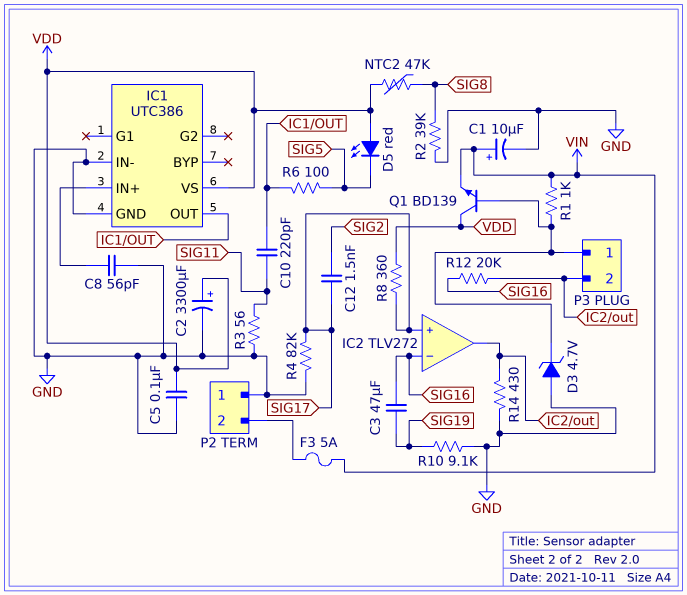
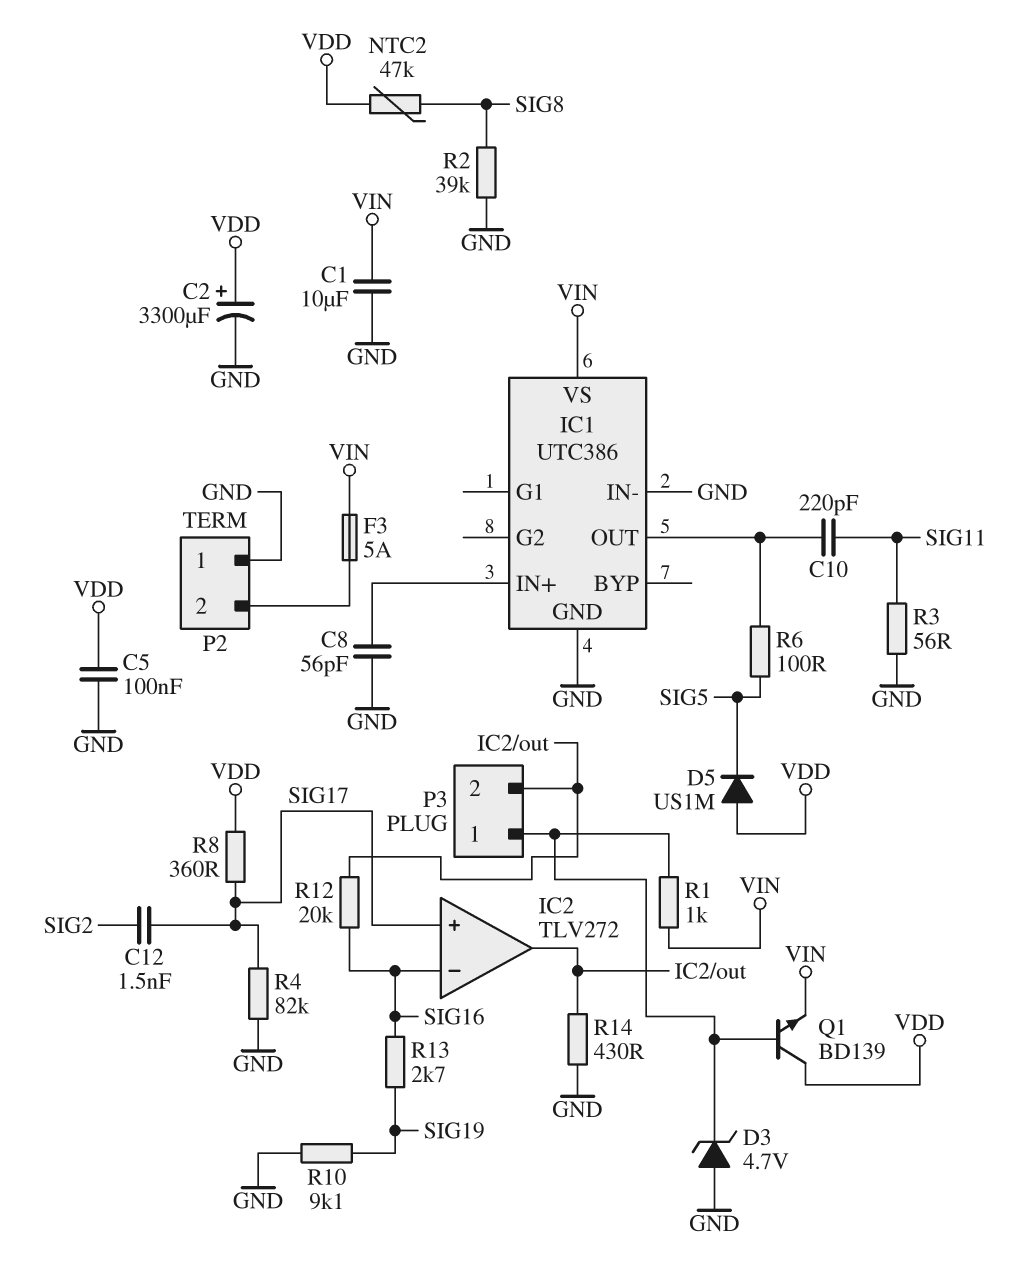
C1: 10uF (plus VIN, minus GND) -> 10uF (GND, VIN)
C3: 47uF (SIG16, SIG19) -> none
D5: LED red (A VDD, K SIG5) -> diode US1M (A VDD, K SIG5)
IC1 pin VS: VDD -> VIN
R13: none -> 2.7k (SIG16, SIG19)

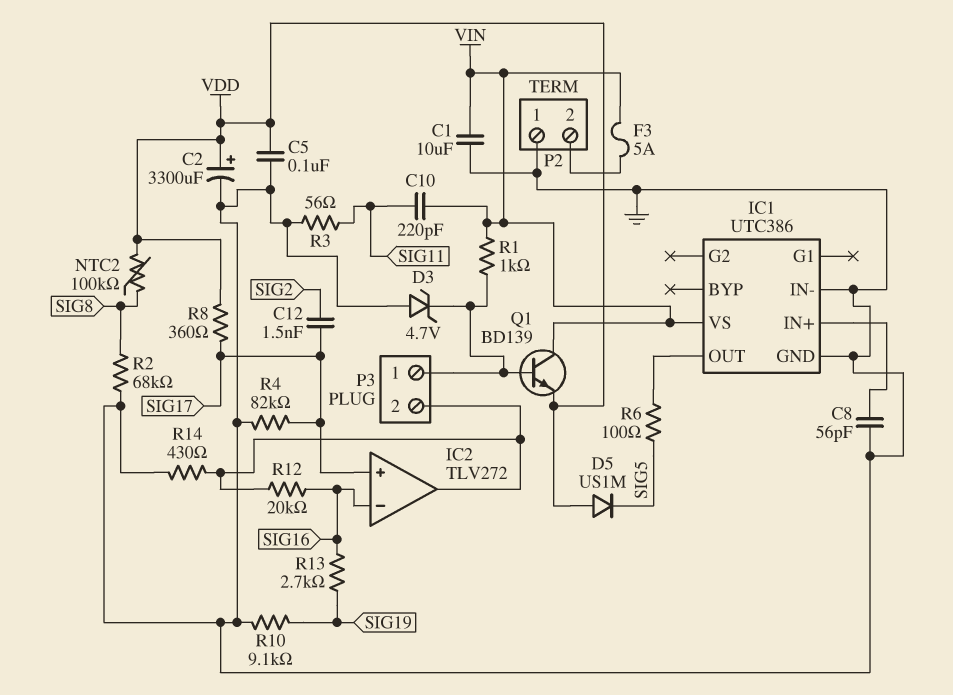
C10: 220pF (IC1/OUT, SIG11) -> 220pF (SIG11, VIN)
NTC2: 47k (SIG8, VDD) -> 100k (SIG8, VDD)
Q1: NPN BD139 (B P3/1, C VDD, E VIN) -> NPN BD139 (B P3/1, C VIN, E VDD)
R2: 39k (GND, SIG8) -> 68k (GND, SIG8)

